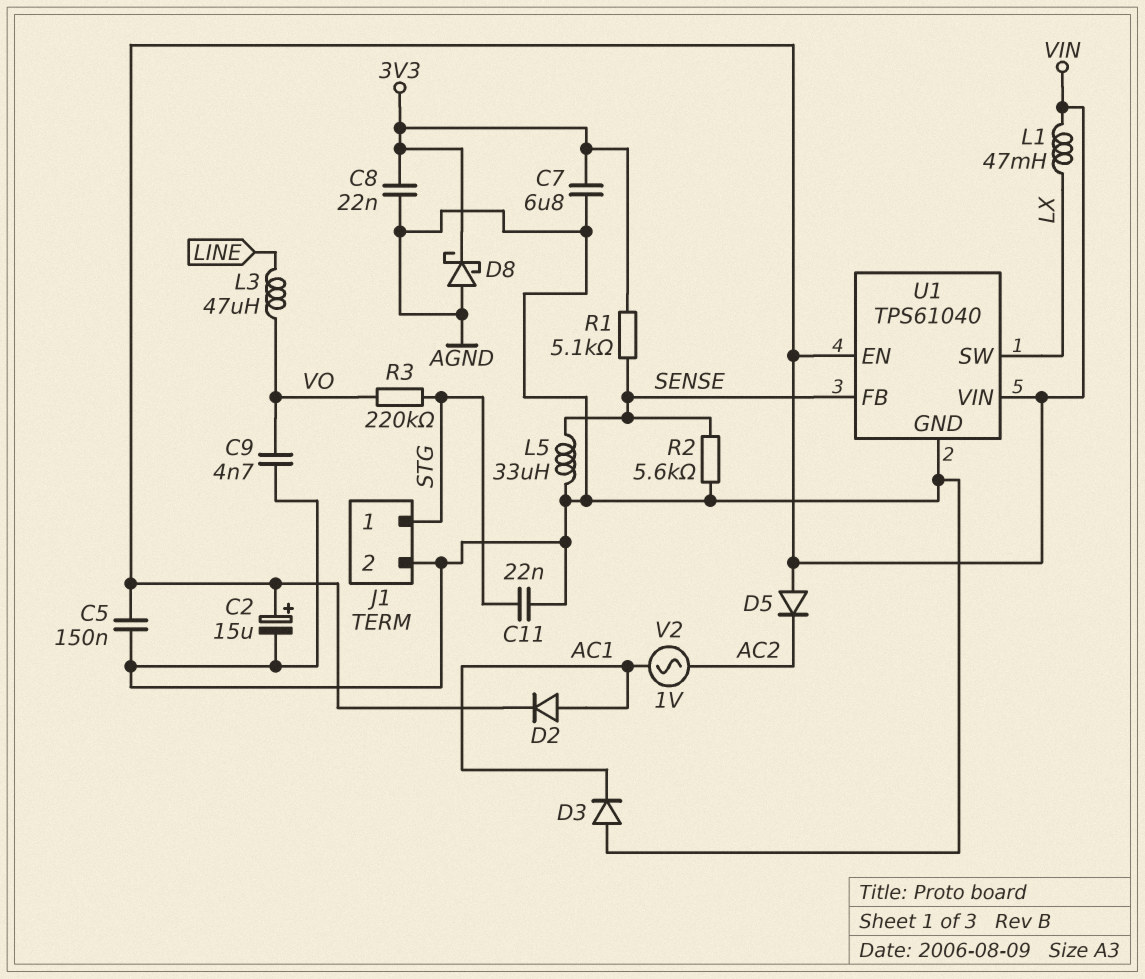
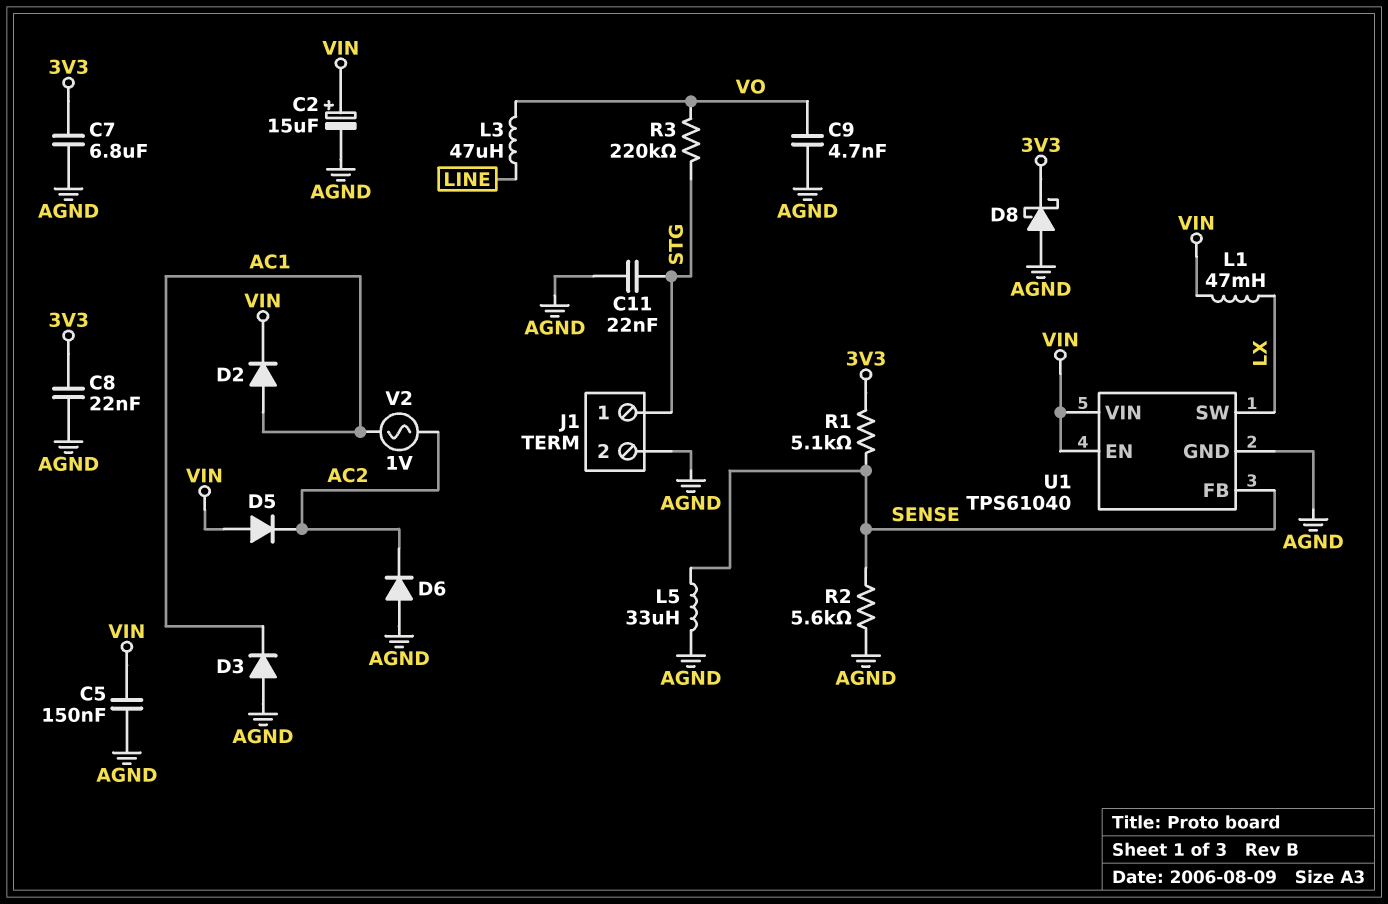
D6: none -> diode (A AGND, K AC2)

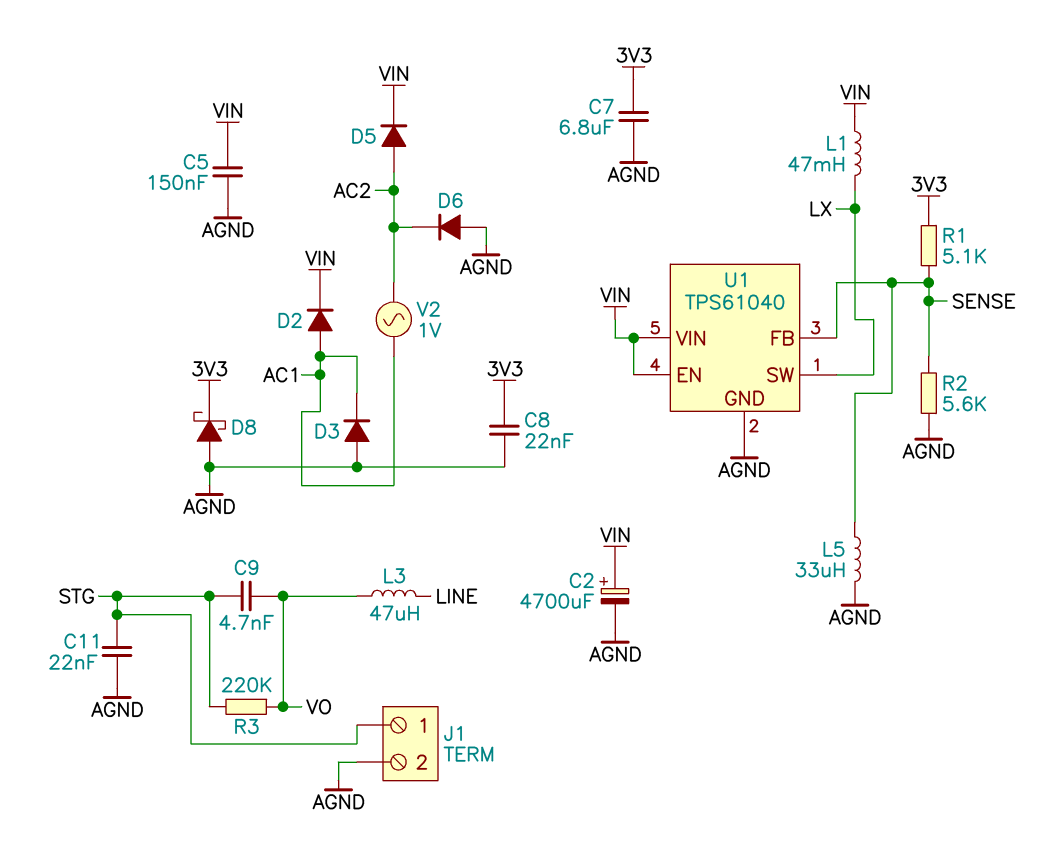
C2: 15uF (plus VIN, minus AGND) -> 4700uF (plus VIN, minus AGND)
C9: 4.7nF (AGND, VO) -> 4.7nF (STG, VO)
D5: diode (A VIN, K AC2) -> diode (A AC2, K VIN)

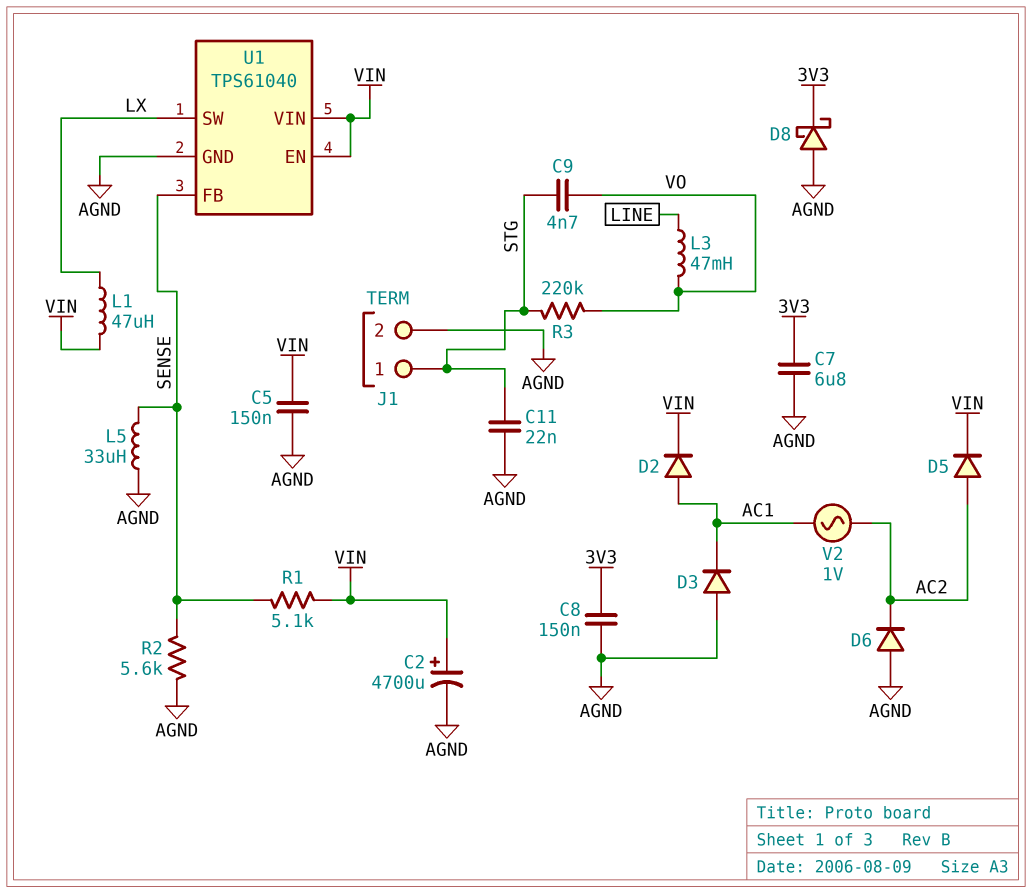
C8: 22nF (3V3, AGND) -> 150nF (3V3, AGND)
L1: 47mH (LX, VIN) -> 47uH (LX, VIN)
L3: 47uH (LINE, VO) -> 47mH (LINE, VO)
R1: 5.1k (3V3, SENSE) -> 5.1k (SENSE, VIN)

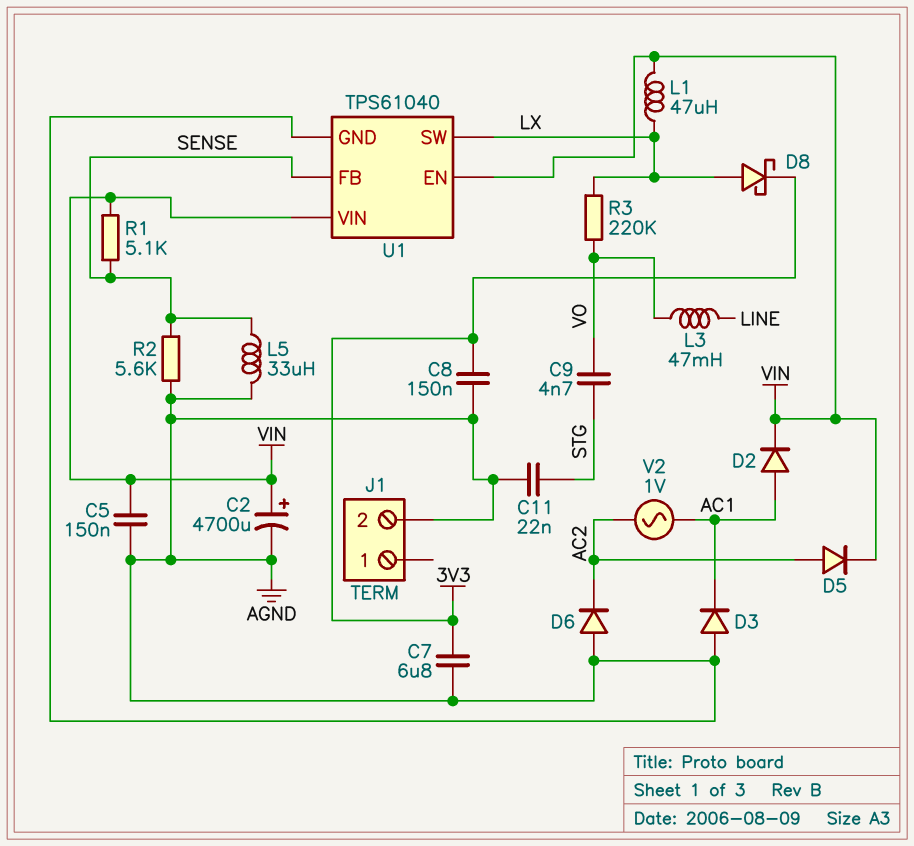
D8: schottky (A AGND, K 3V3) -> schottky (A LX, K 3V3)
J1 pin 1: STG -> none
R3: 220k (STG, VO) -> 220k (LX, VO)

